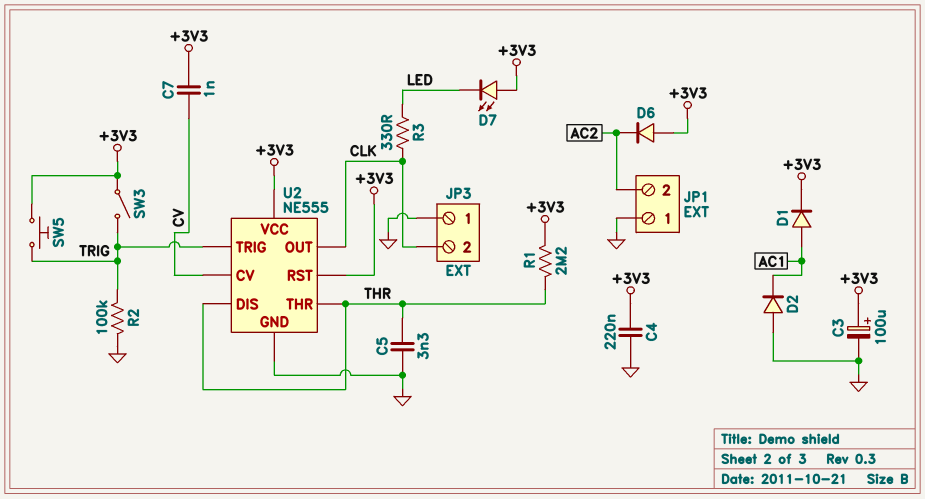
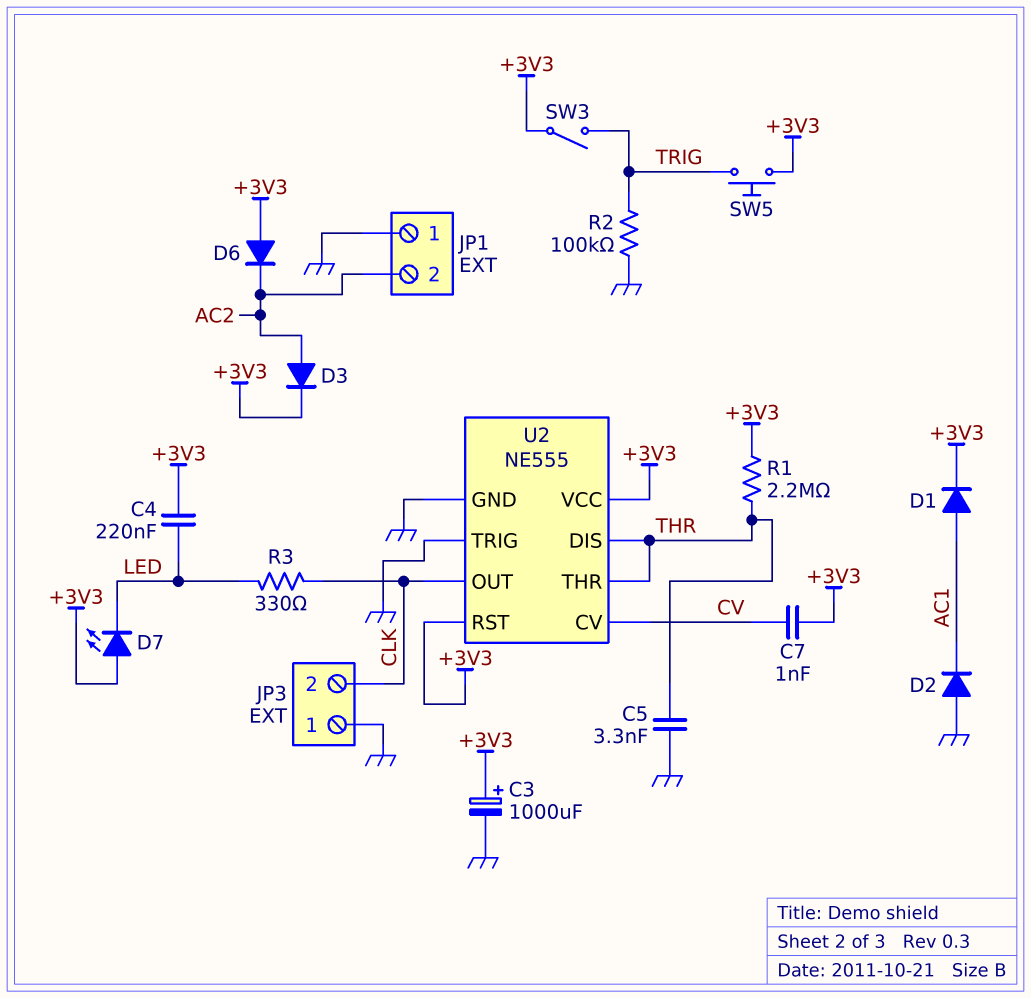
C3: 100uF (plus +3V3, minus GND) -> 1000uF (plus +3V3, minus GND)
C4: 220nF (+3V3, GND) -> 220nF (+3V3, LED)
D3: none -> diode (A AC2, K +3V3)
U2 pin TRIG: TRIG -> GND

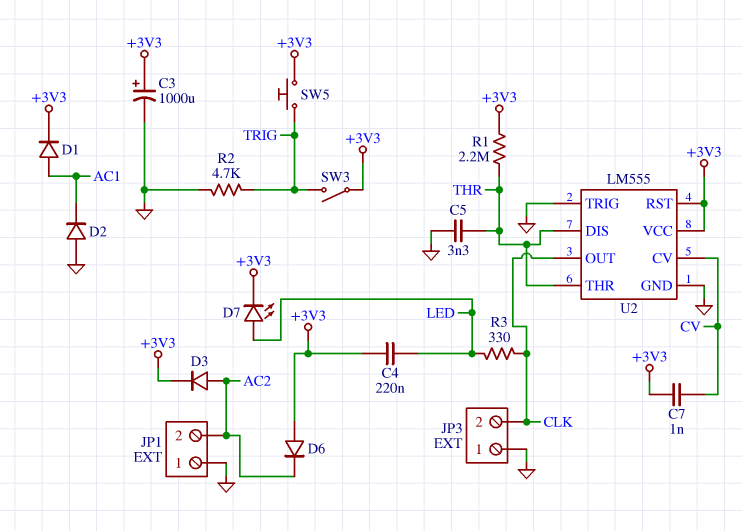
D7: LED (A +3V3, K LED) -> LED (A LED, K +3V3)
R2: 100k (GND, TRIG) -> 4.7k (GND, TRIG)
U2: NE555 -> LM555

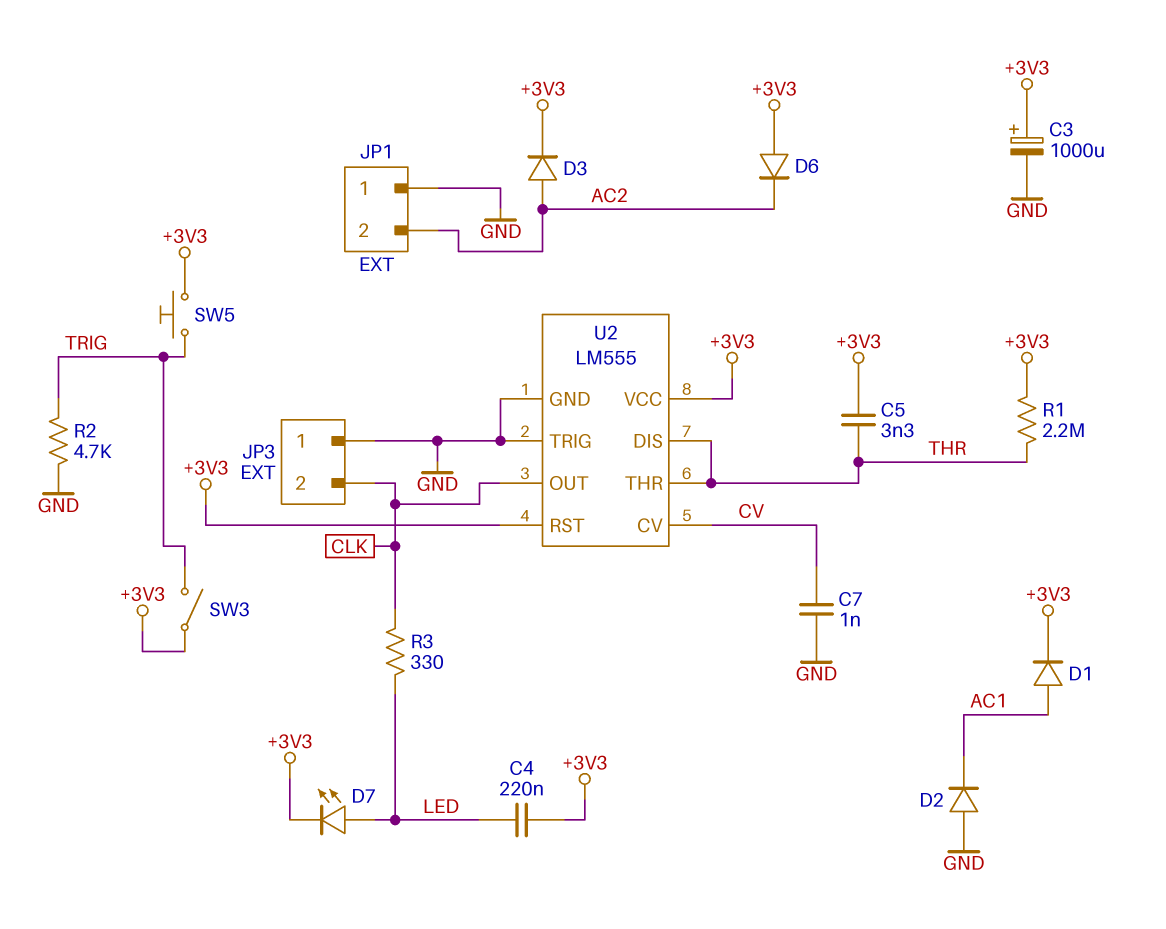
C5: 3.3nF (GND, THR) -> 3.3nF (+3V3, THR)
C7: 1nF (+3V3, CV) -> 1nF (CV, GND)

